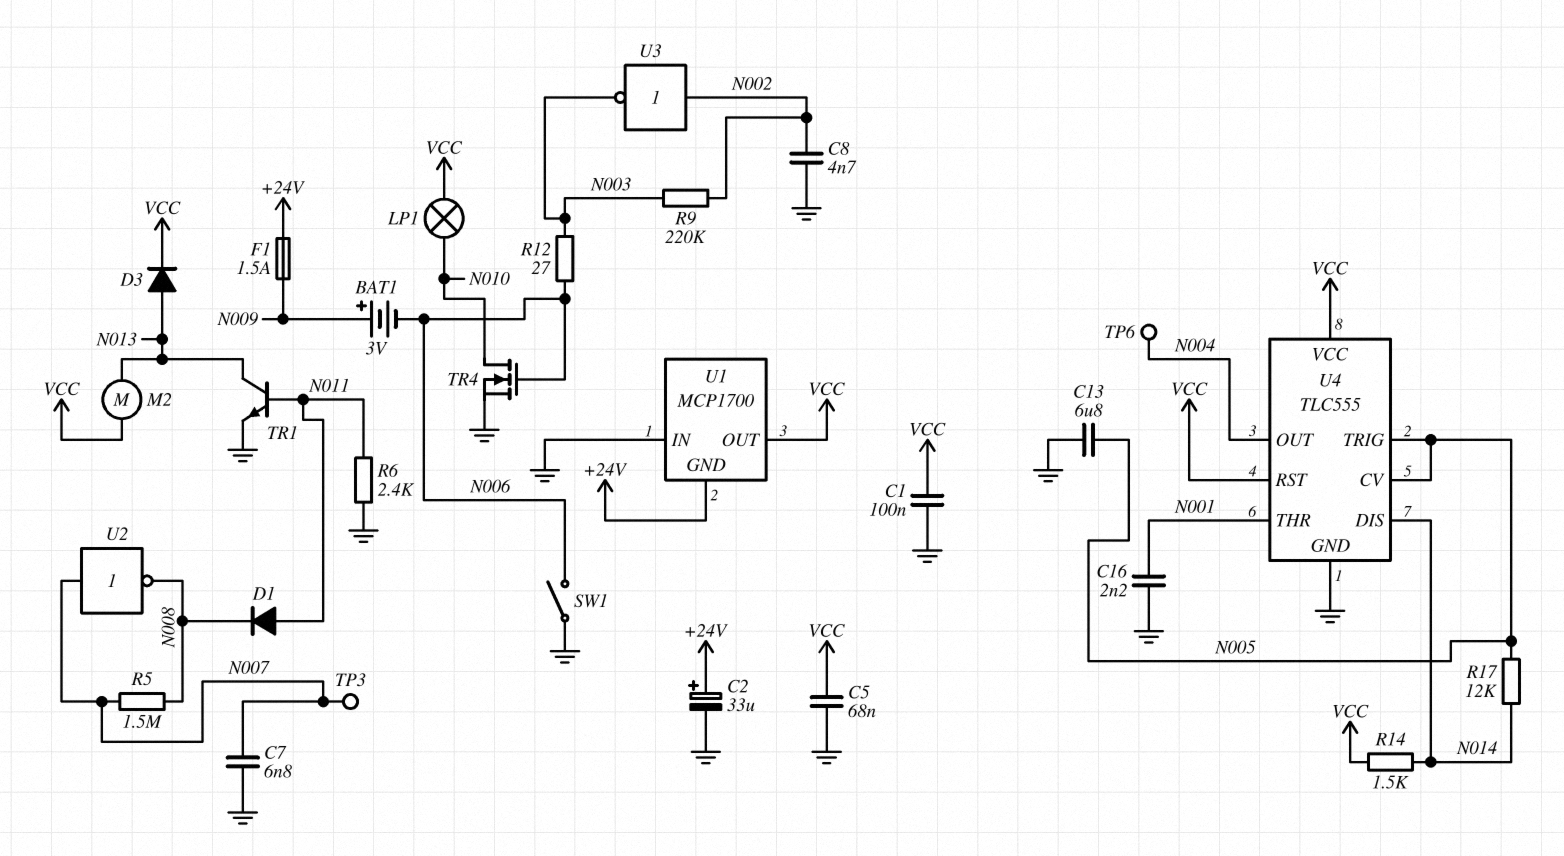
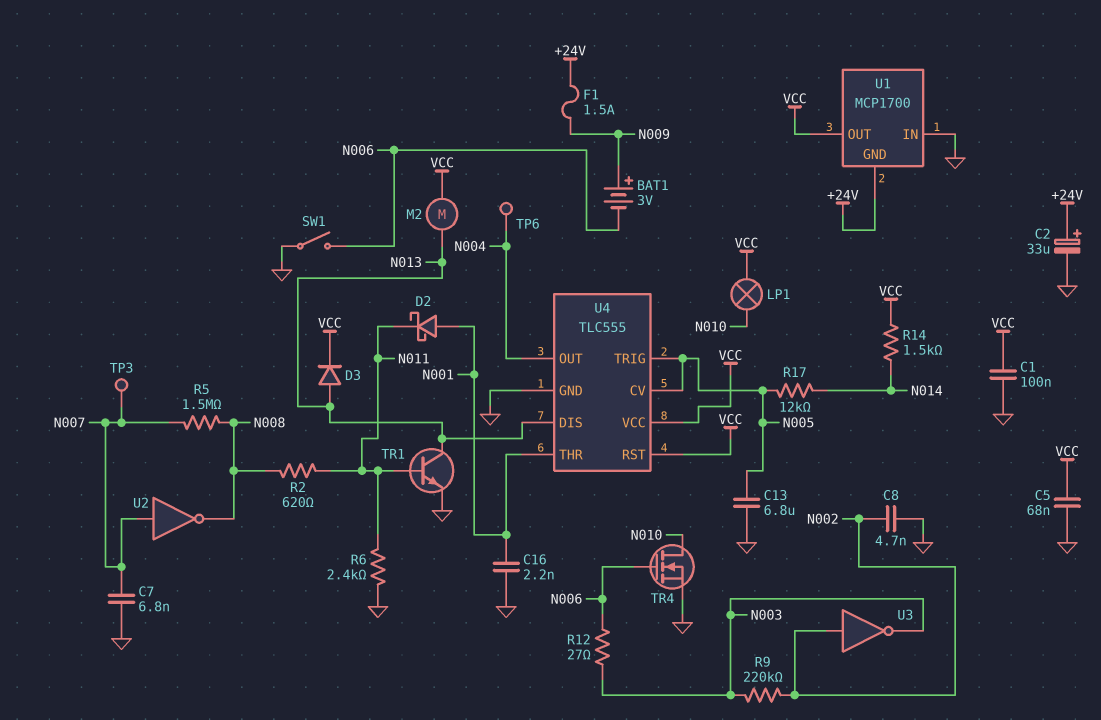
D1: diode (A N011, K N008) -> none
D2: none -> schottky (A N001, K N011)
R2: none -> 620 (N008, N011)
U4 pin DIS: N014 -> N013

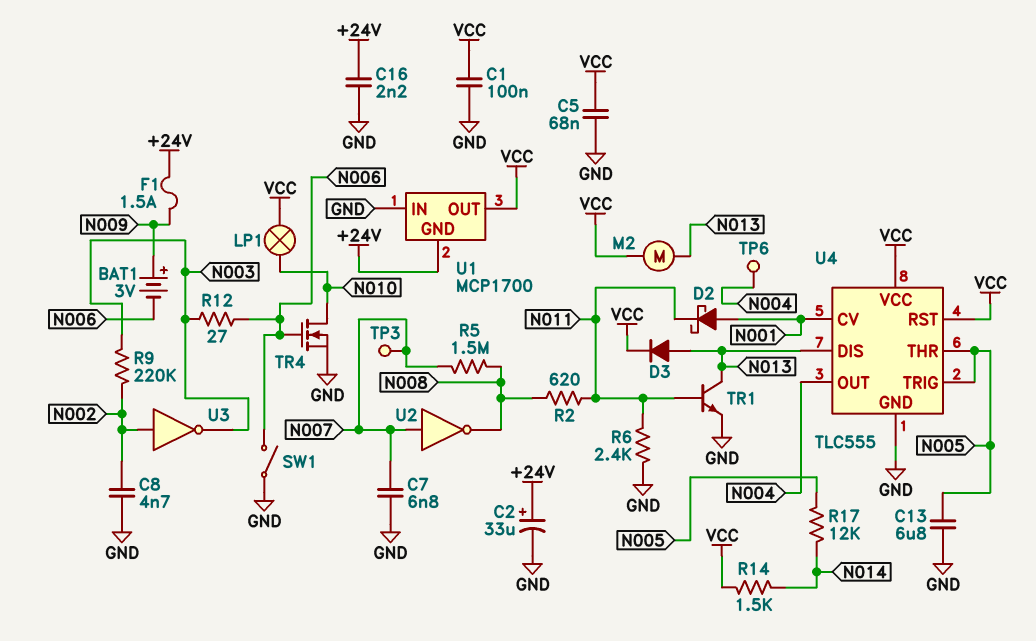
C16: 2.2nF (GND, N001) -> 2.2nF (+24V, GND)
U4 pin CV: N005 -> N001
U4 pin THR: N001 -> N005

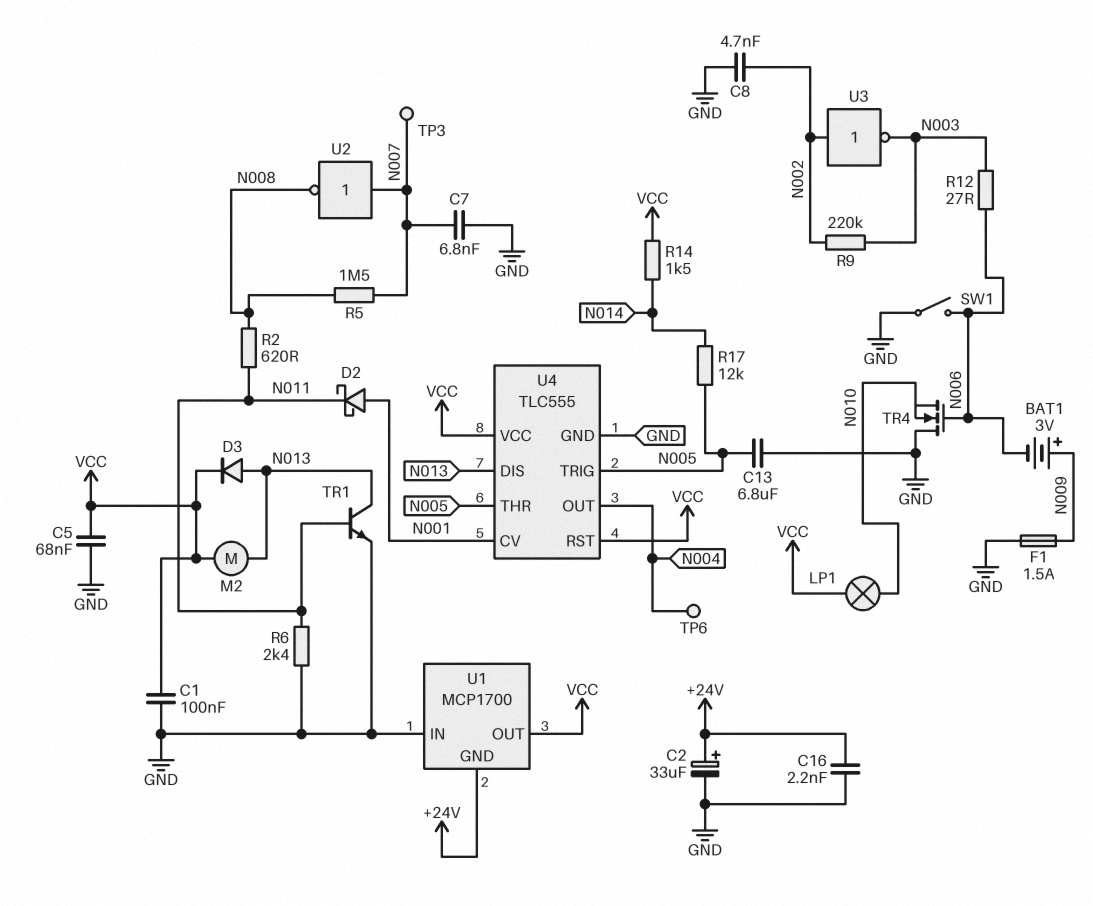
F1: 1.5A (+24V, N009) -> 1.5A (GND, N009)
TR4: NMOS (G N006, D N010, S GND) -> NMOS (G N006, D GND, S N010)

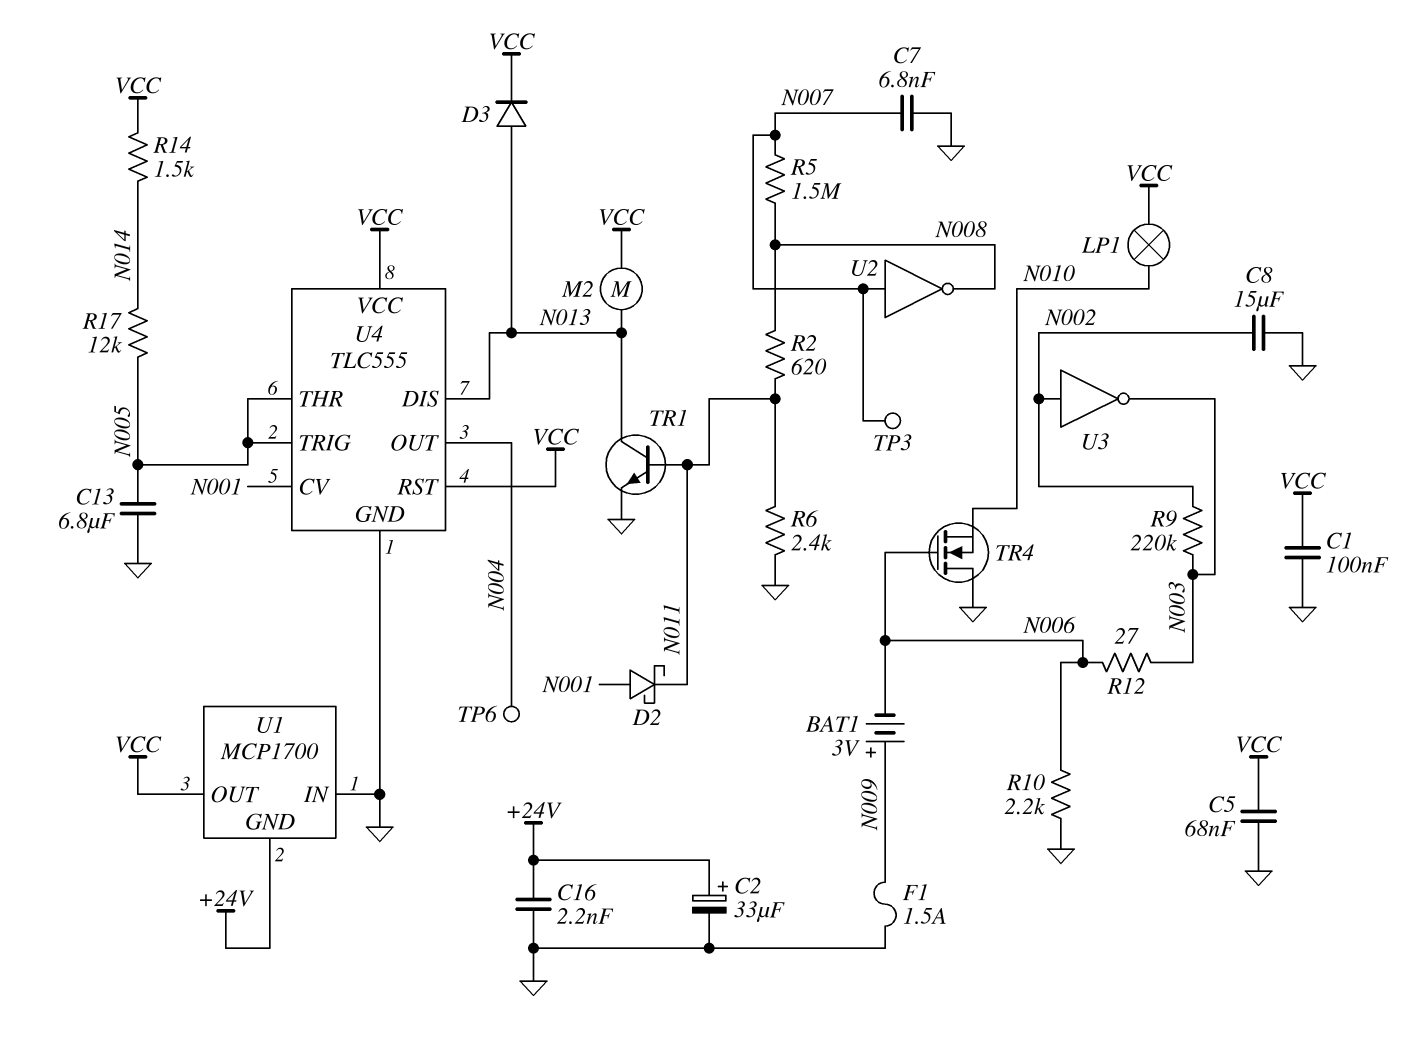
C8: 4.7nF (GND, N002) -> 15uF (GND, N002)
R10: none -> 2.2k (GND, N006)
SW1: switch (GND, N006) -> none

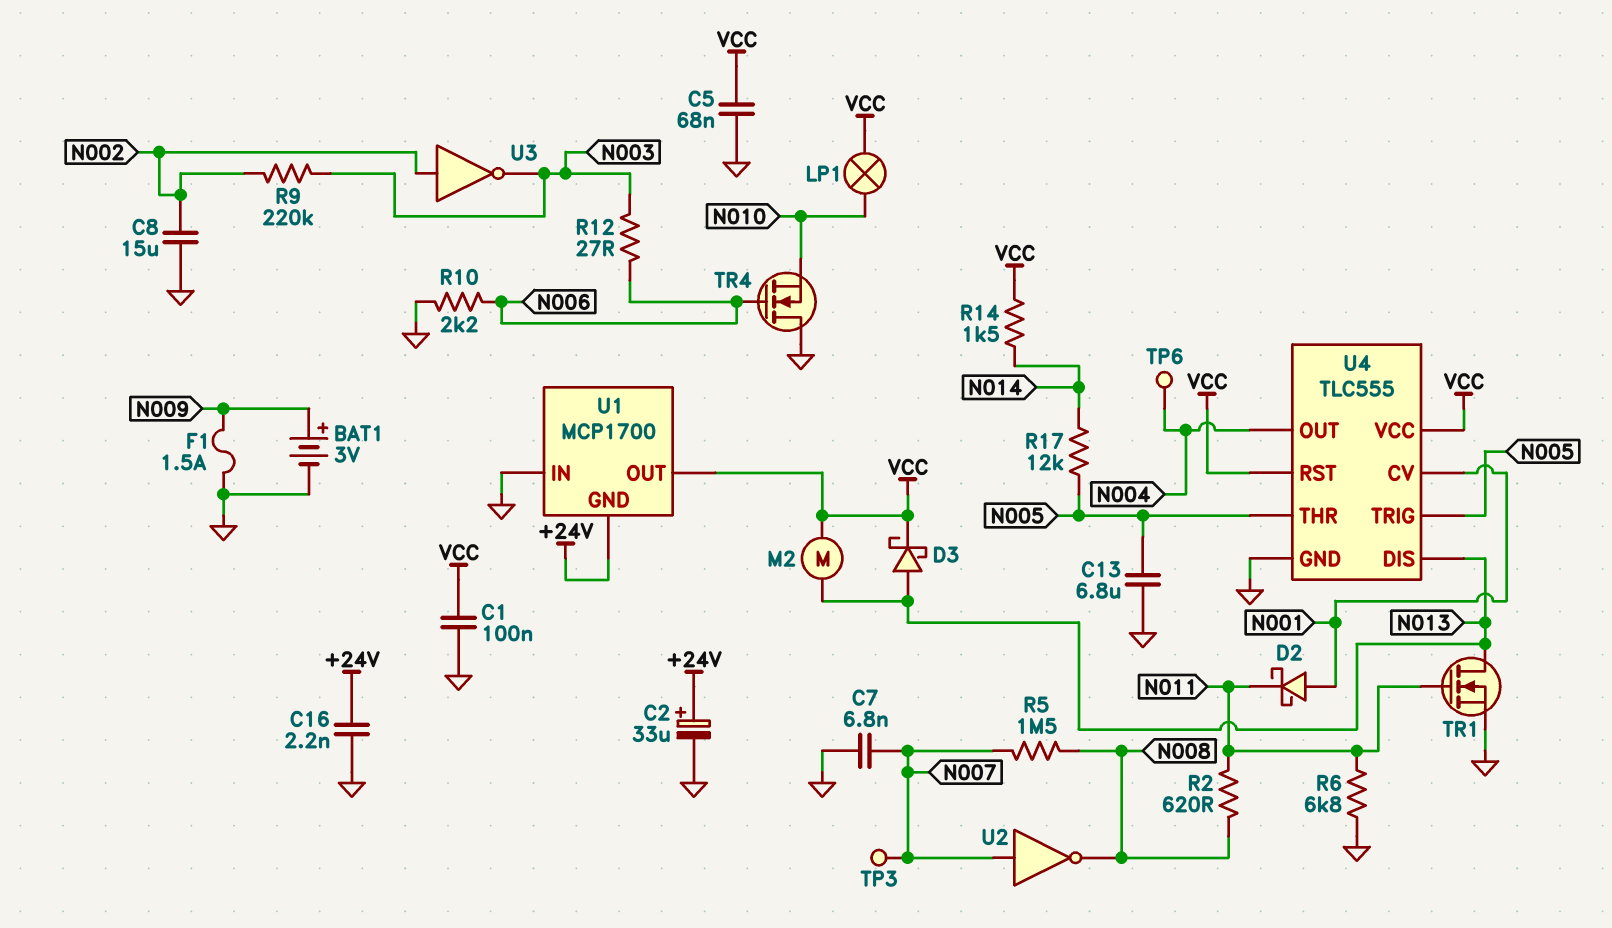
BAT1: 3V (plus N009, minus N006) -> 3V (plus N009, minus GND)
D3: diode (A N013, K VCC) -> schottky (A N013, K VCC)
R6: 2.4k (GND, N011) -> 6.8k (GND, N011)
TR1: NPN (B N011, C N013, E GND) -> NMOS (G N011, D N013, S GND)

